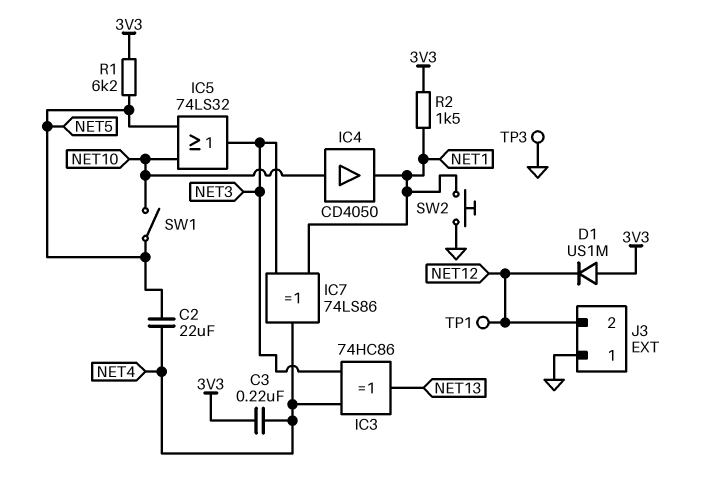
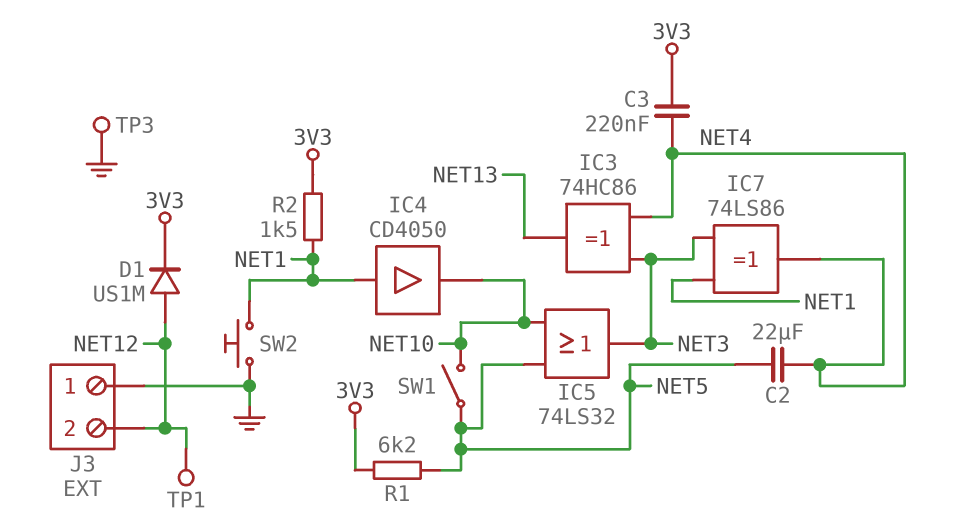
D1: diode US1M (A 3V3, K NET12) -> diode US1M (A NET12, K 3V3)
IC4: buffer CD4050 (in NET10, out NET1) -> buffer CD4050 (in NET1, out NET10)

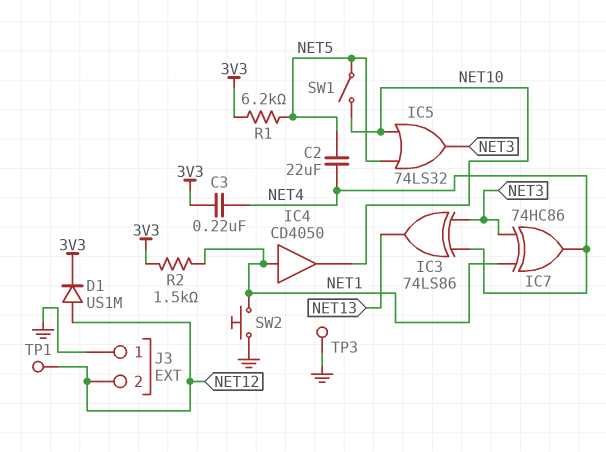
IC3: XOR 74HC86 (in NET3, in NET4, out NET13) -> XOR 74LS86 (in NET3, in NET4, out NET13)
IC7: XOR 74LS86 (in NET1, in NET3, out NET4) -> XOR 74HC86 (in NET1, in NET3, out NET4)

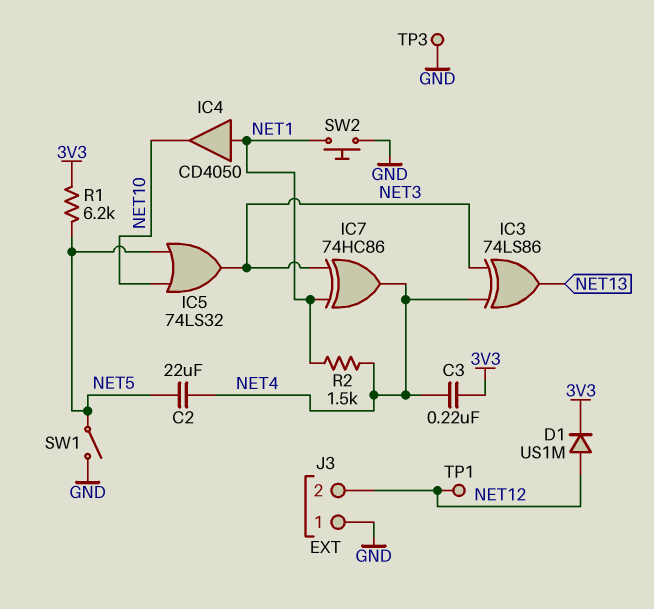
R2: 1.5k (3V3, NET1) -> 1.5k (NET1, NET4)
SW1: switch (NET5, NET10) -> switch (GND, NET5)

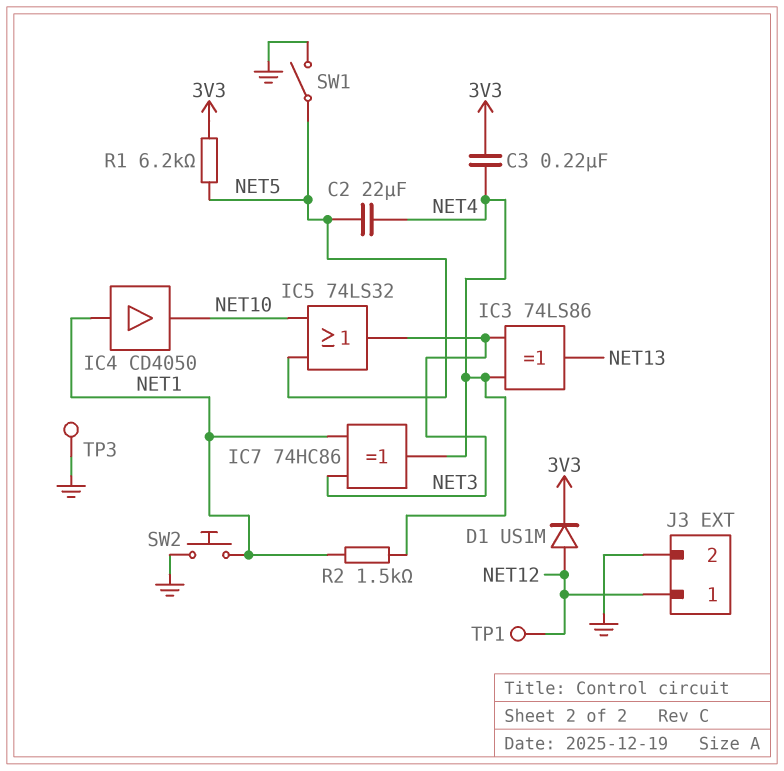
J3 pin 1: GND -> NET12
J3 pin 2: NET12 -> GND

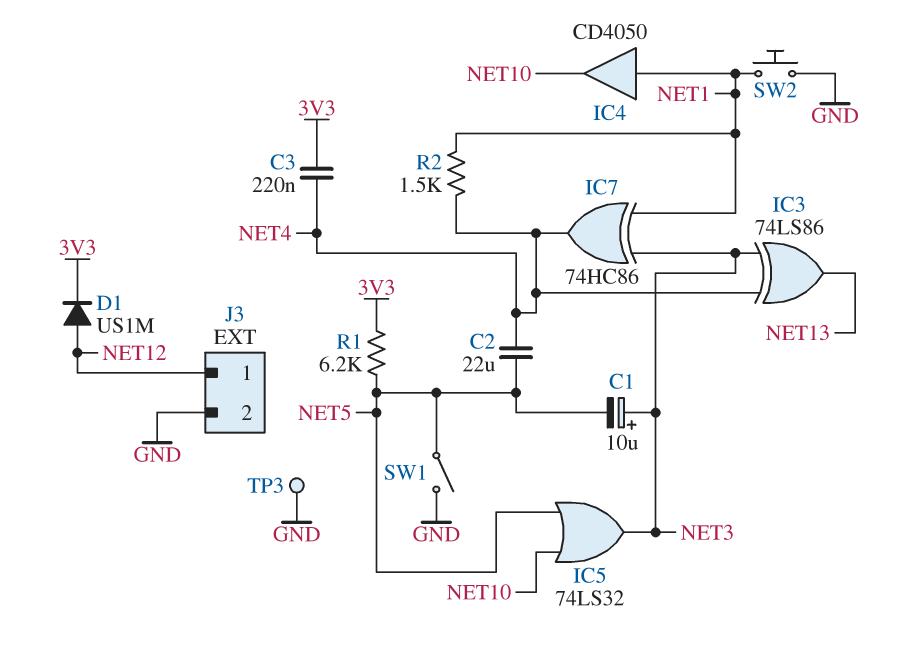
C1: none -> 10uF (plus NET3, minus NET5)
TP1: test point (NET12) -> none

